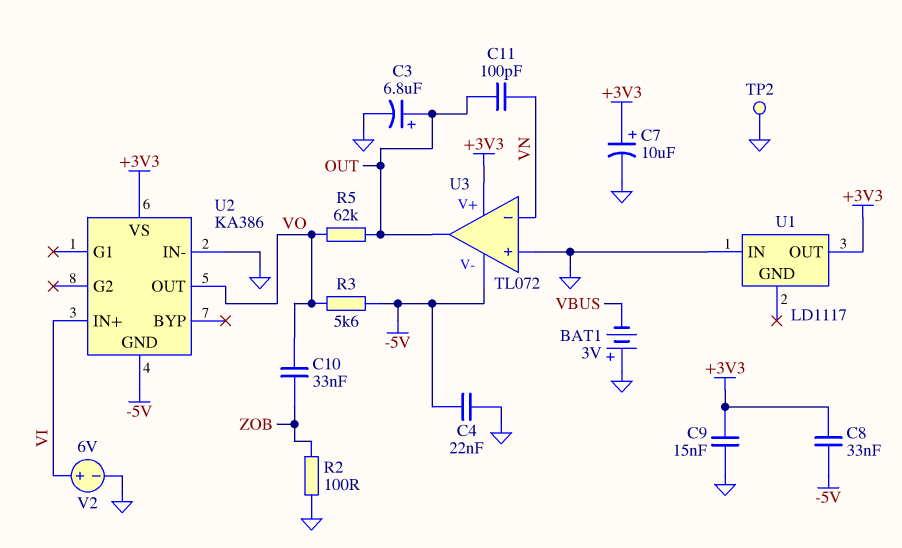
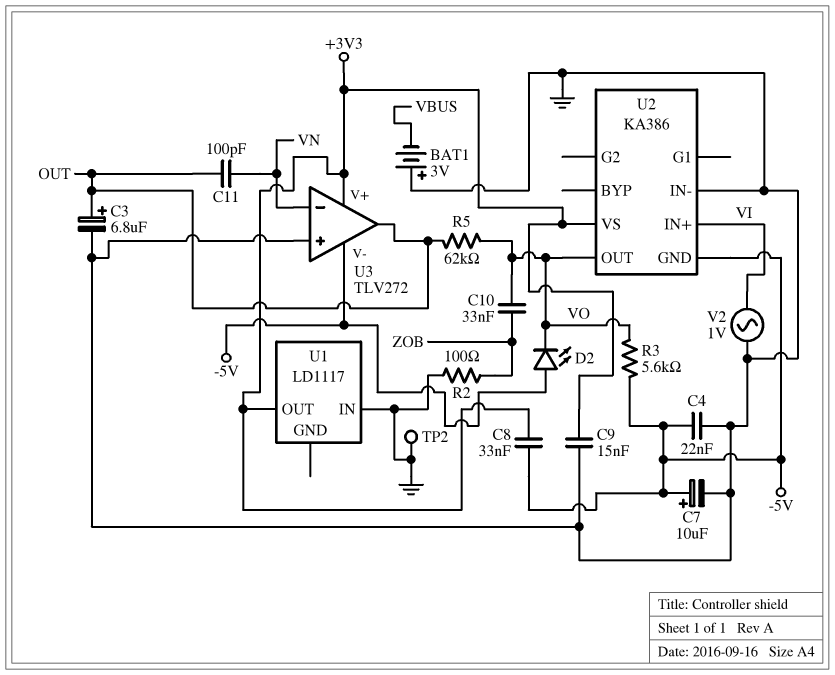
C7: 10uF (plus +3V3, minus GND) -> 10uF (plus -5V, minus GND)
D2: none -> LED (A -5V, K VO)
U3: TL072 -> TLV272
V2: 6V (plus VI, minus GND) -> AC 1V (GND, VI)

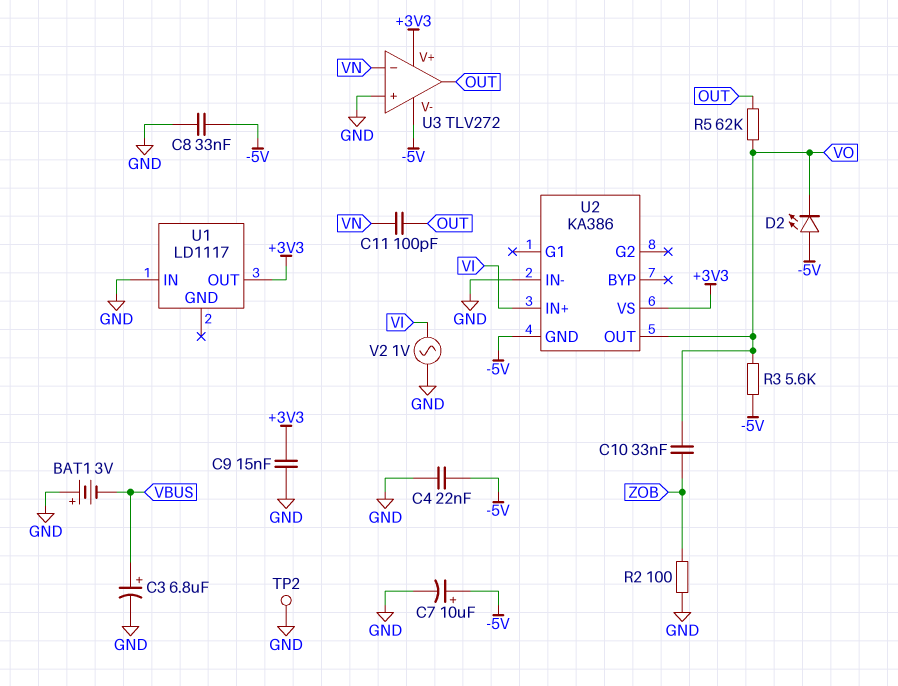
C3: 6.8uF (plus OUT, minus GND) -> 6.8uF (plus VBUS, minus GND)
C8: 33nF (+3V3, -5V) -> 33nF (-5V, GND)

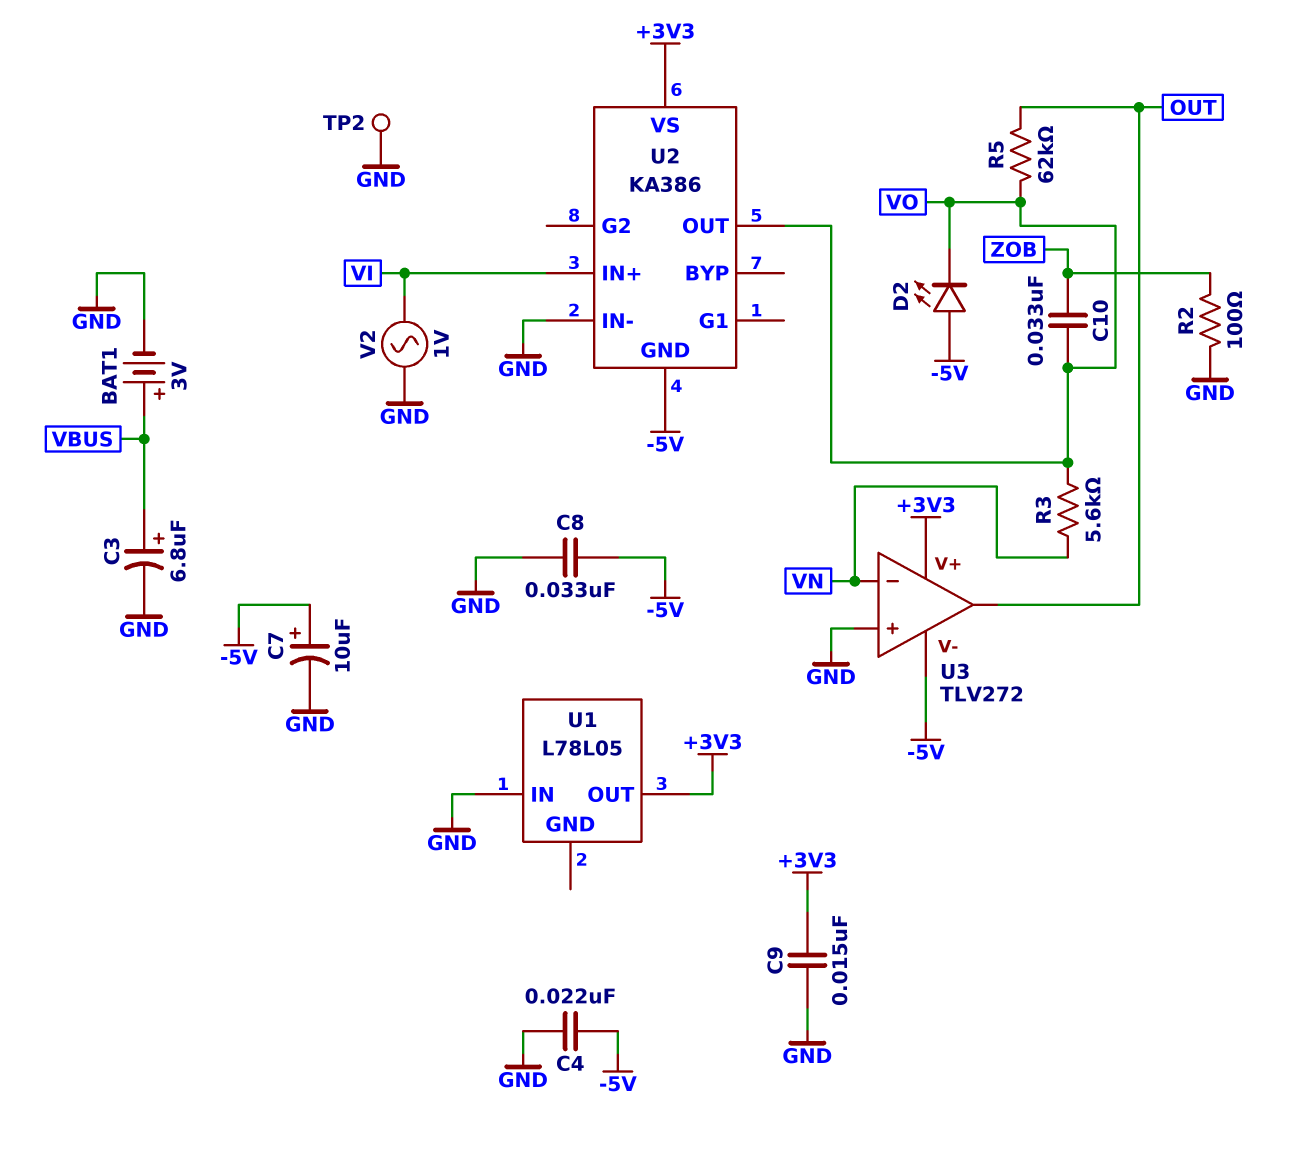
BAT1: 3V (plus GND, minus VBUS) -> 3V (plus VBUS, minus GND)
C11: 100pF (OUT, VN) -> none
R3: 5.6k (-5V, VO) -> 5.6k (VN, VO)
U1: LD1117 -> L78L05

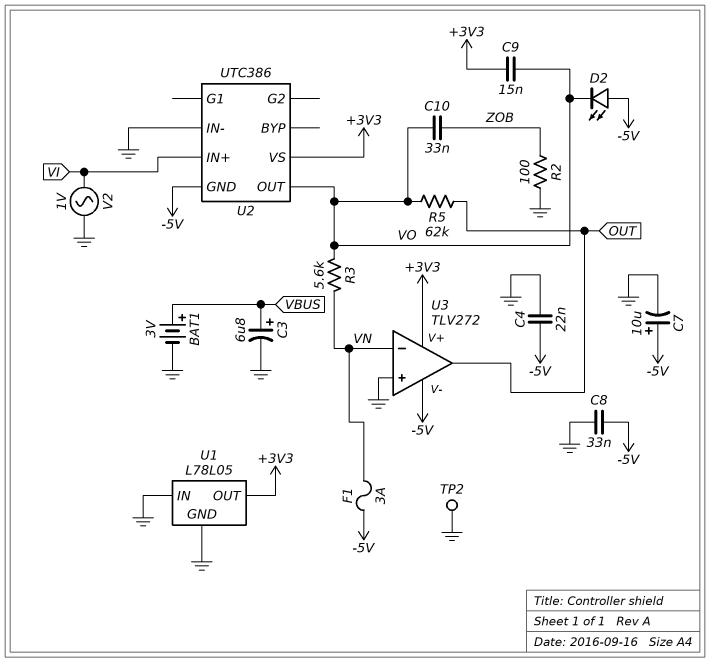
C9: 15nF (+3V3, GND) -> 15nF (+3V3, VO)
F1: none -> 3A (-5V, VN)
U1 pin GND: none -> GND
U2: KA386 -> UTC386

